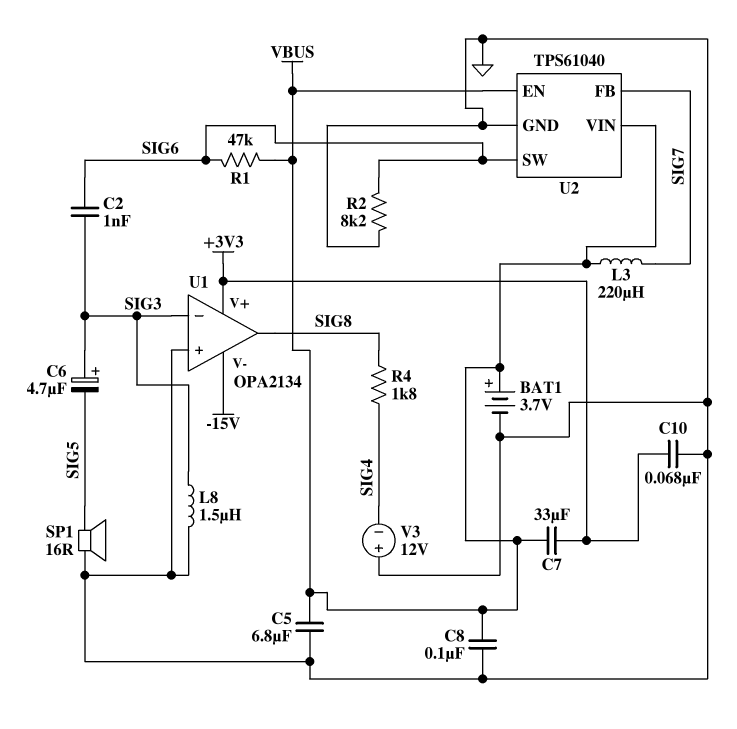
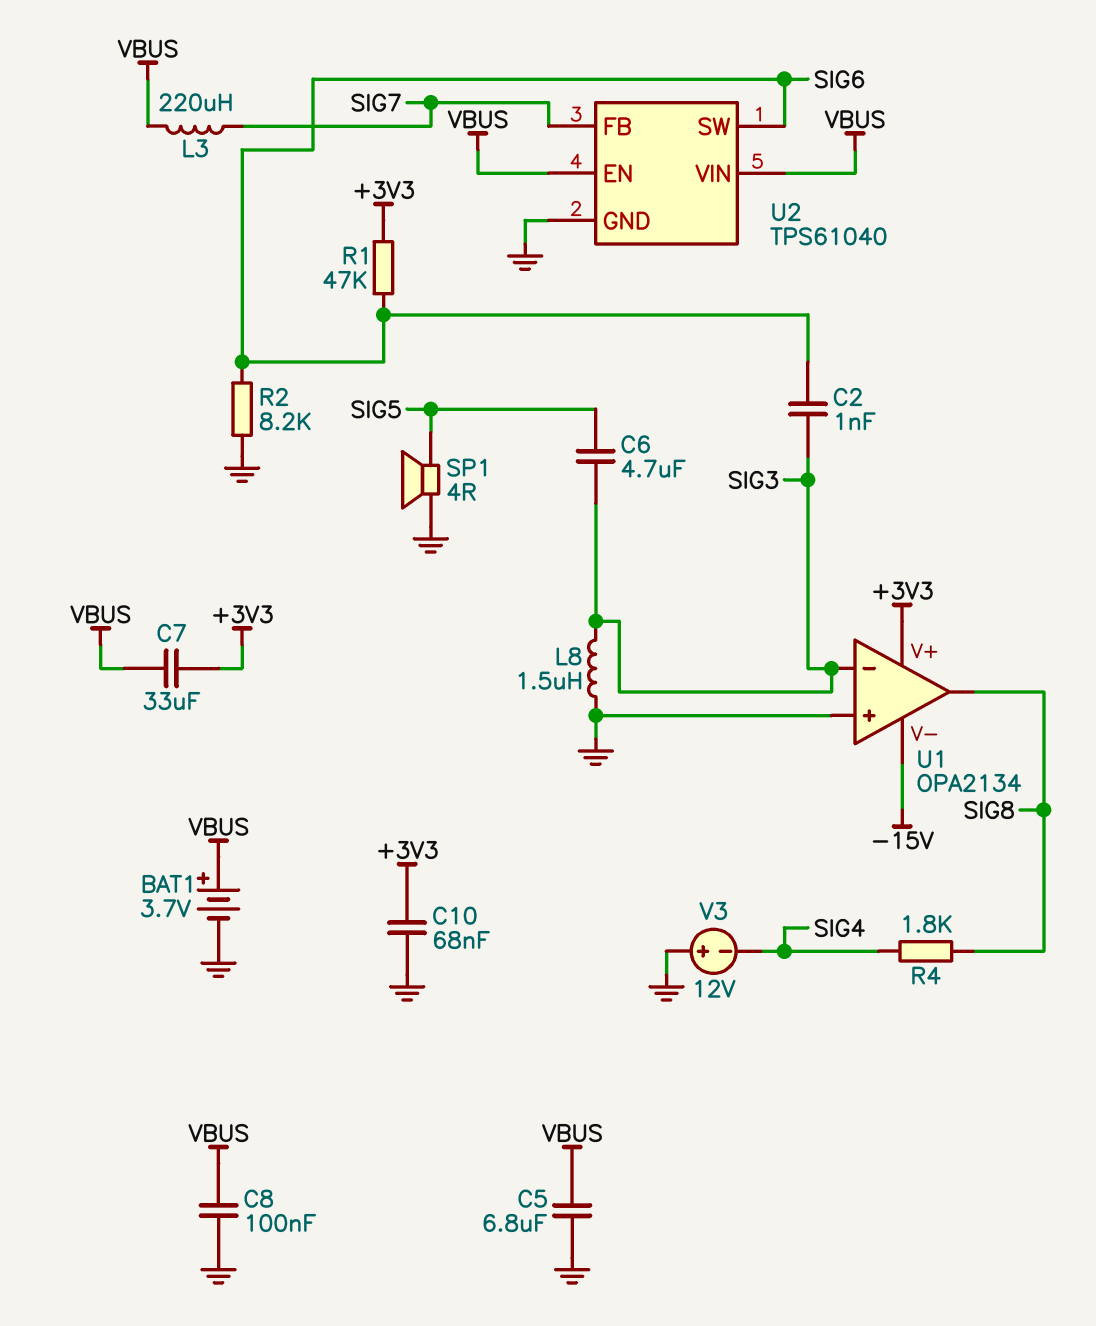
C6: 4.7uF (plus SIG3, minus SIG5) -> 4.7uF (SIG3, SIG5)
R1: 47k (SIG6, VBUS) -> 47k (+3V3, SIG6)
SP1: speaker 16R (GND, SIG5) -> speaker 4R (GND, SIG5)

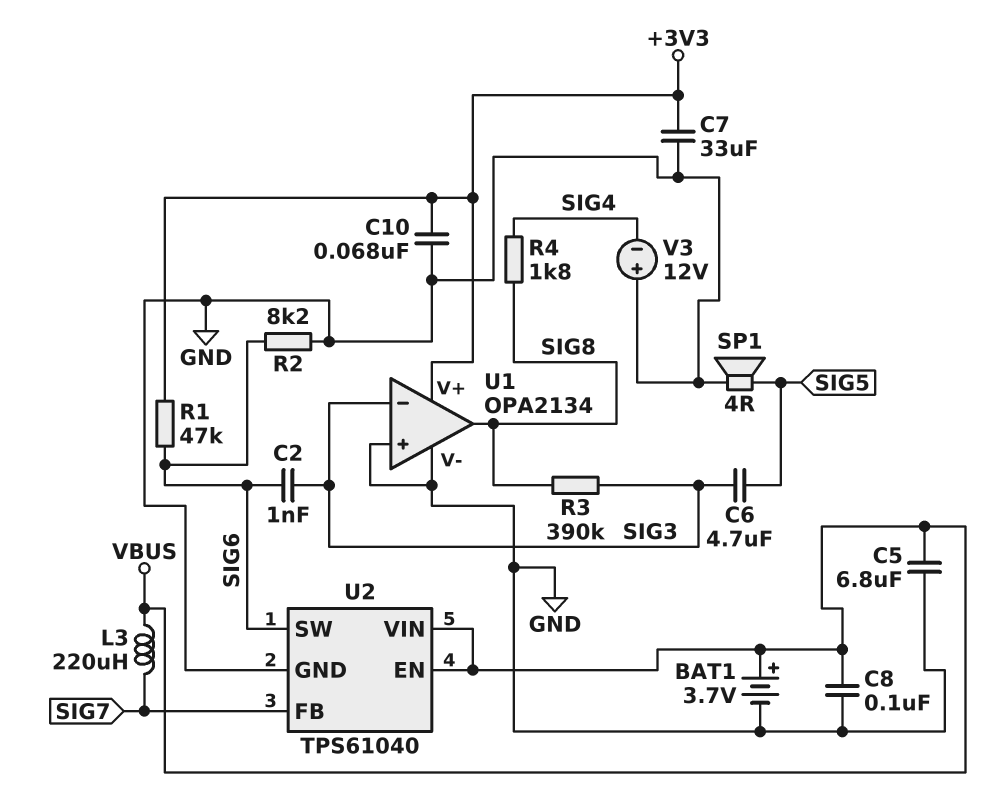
C7: 33uF (+3V3, VBUS) -> 33uF (+3V3, GND)
L8: 1.5uH (GND, SIG3) -> none
R3: none -> 390k (SIG3, SIG8)
U1 pin V-: -15V -> GND

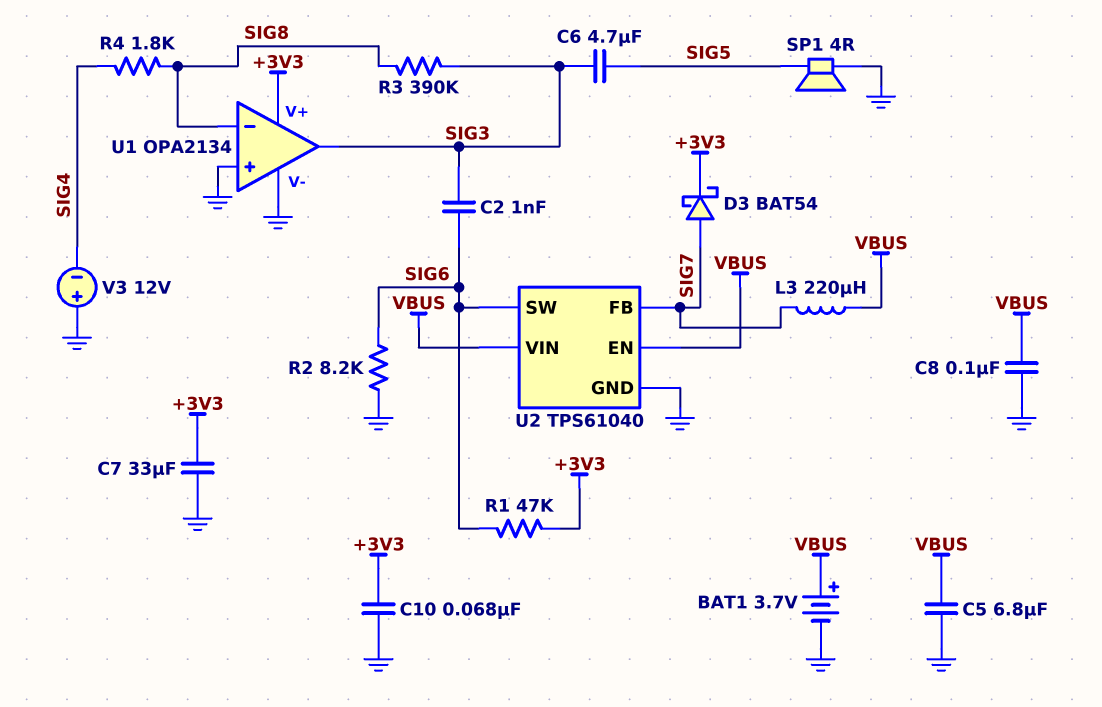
D3: none -> schottky BAT54 (A SIG7, K +3V3)
U1 pin in-: SIG3 -> SIG8
U1 pin out: SIG8 -> SIG3

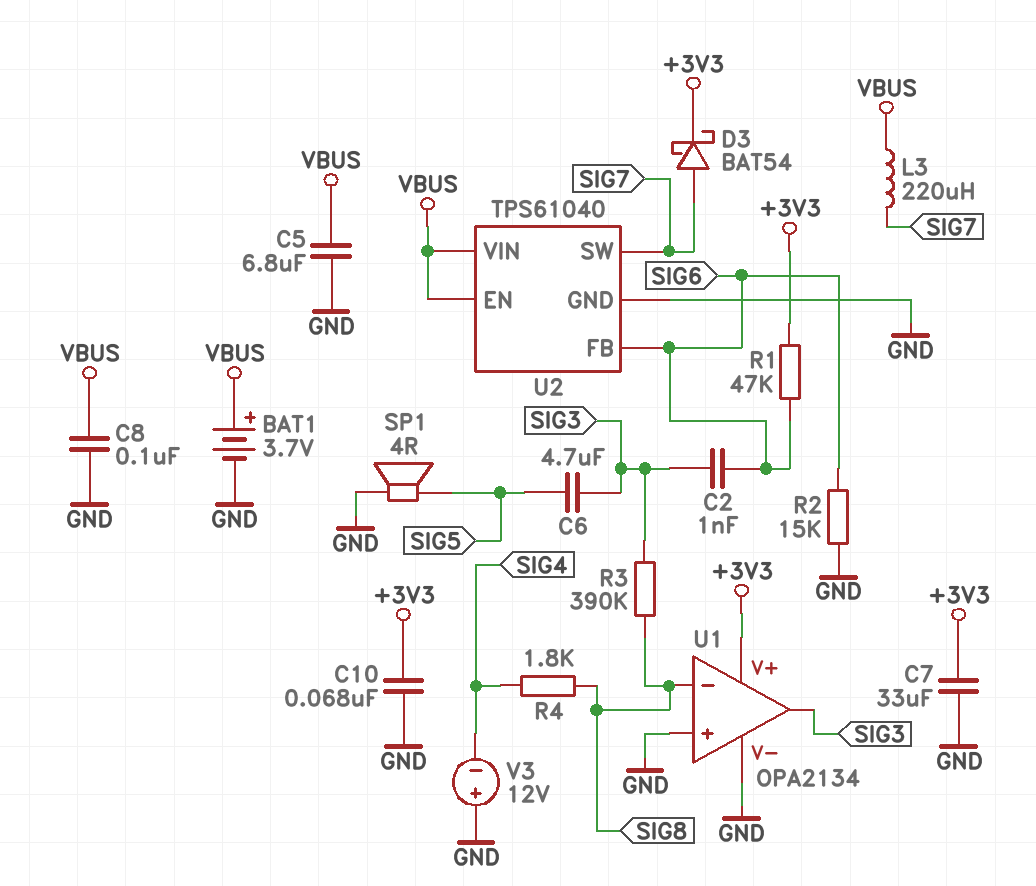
R2: 8.2k (GND, SIG6) -> 15k (GND, SIG6)
U2 pin FB: SIG7 -> SIG6
U2 pin SW: SIG6 -> SIG7

